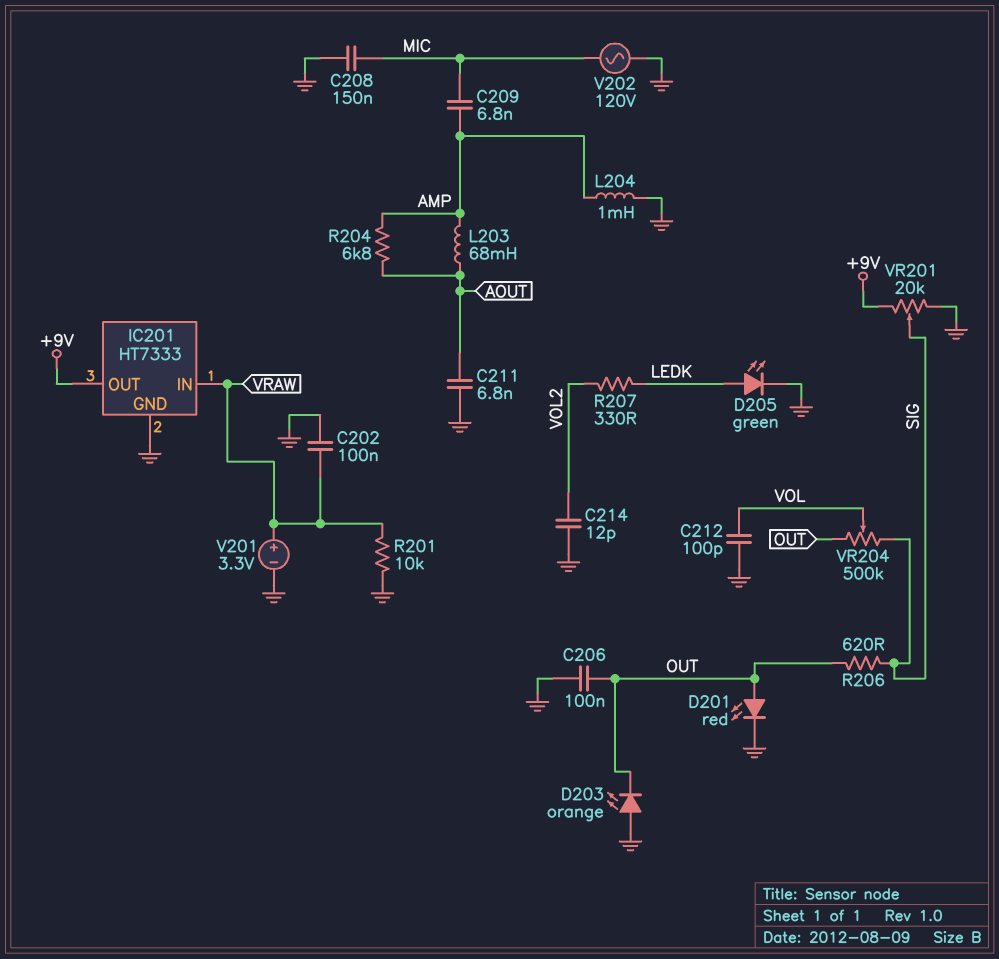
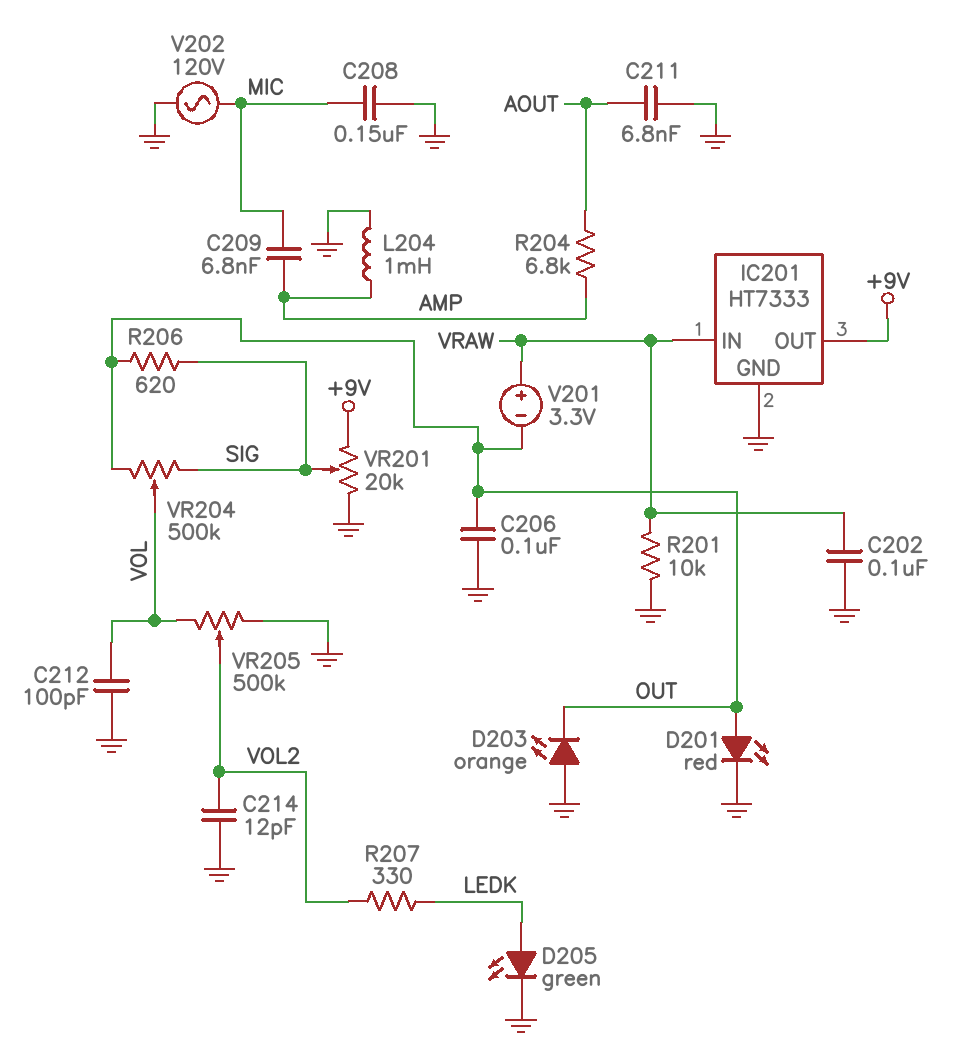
L203: 68mH (AMP, AOUT) -> none
V201: 3.3V (plus VRAW, minus GND) -> 3.3V (plus VRAW, minus OUT)
VR205: none -> 500k (GND, VOL, wiper VOL2)

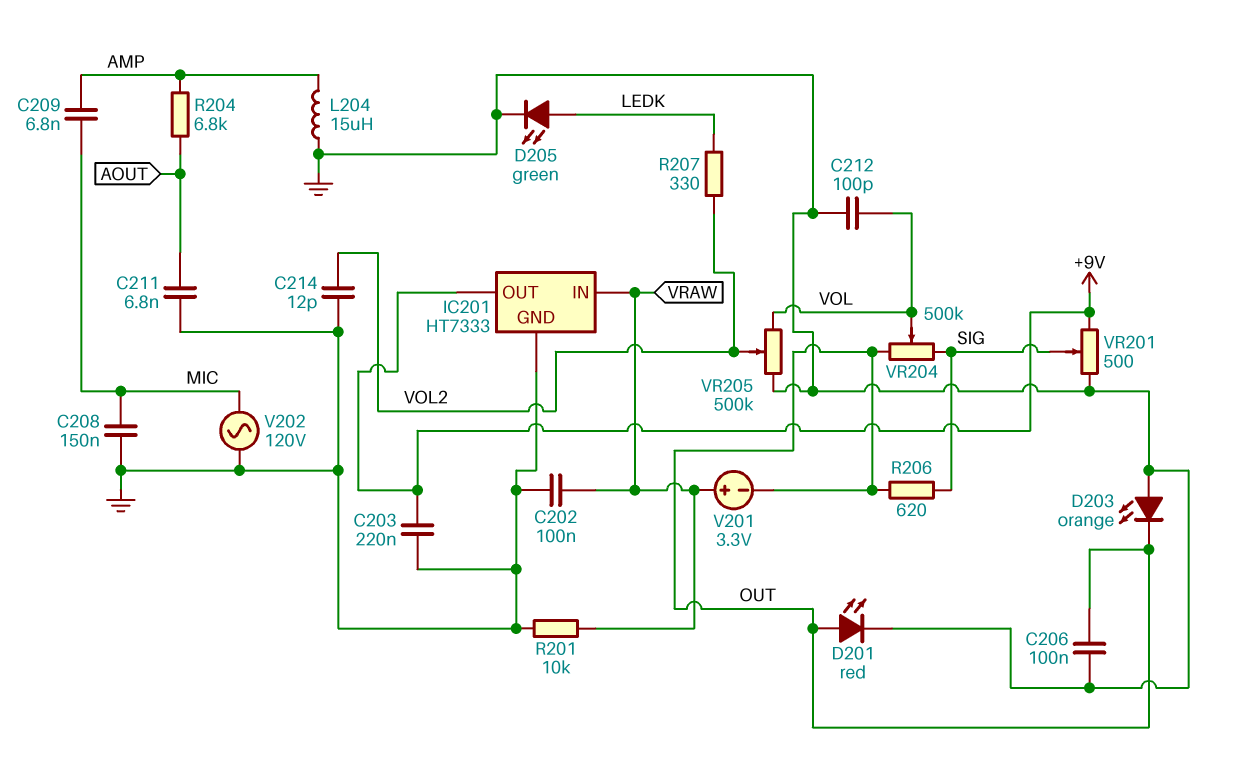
C203: none -> 220nF (+9V, GND)
L204: 1mH (AMP, GND) -> 15uH (AMP, GND)
VR201: 20k (+9V, GND, wiper SIG) -> 500 (+9V, GND, wiper SIG)

